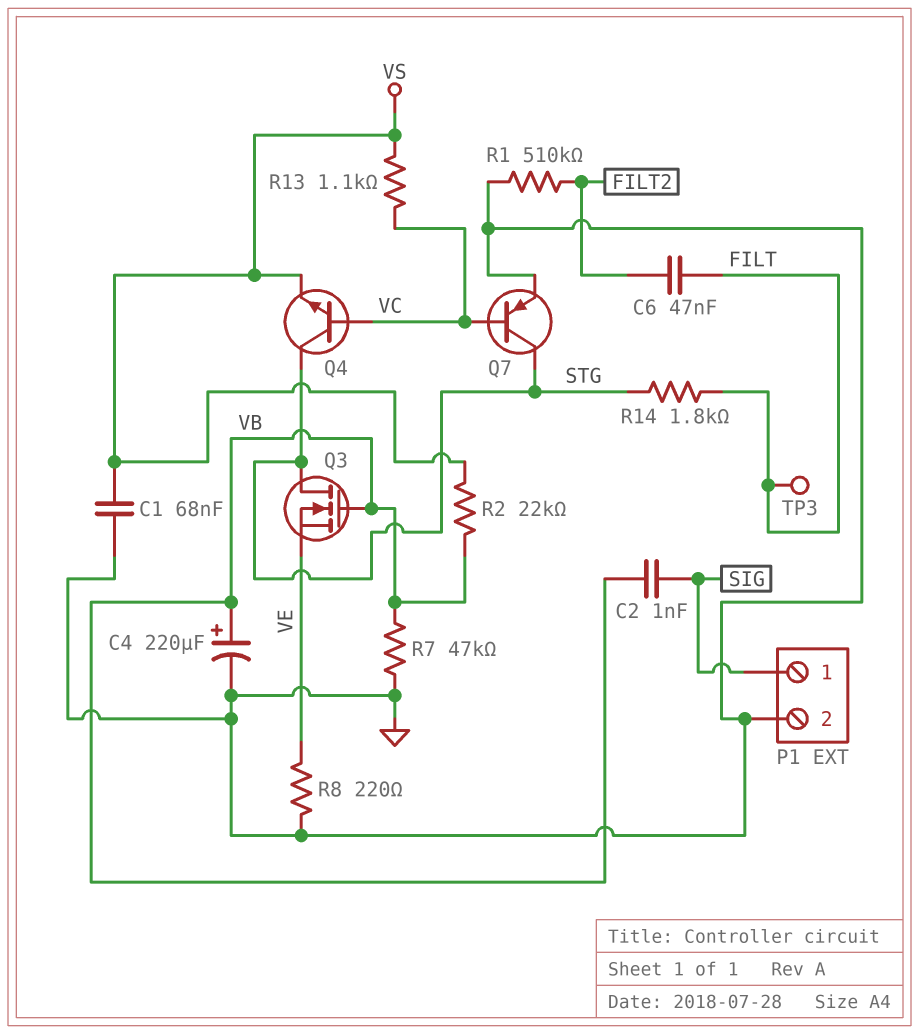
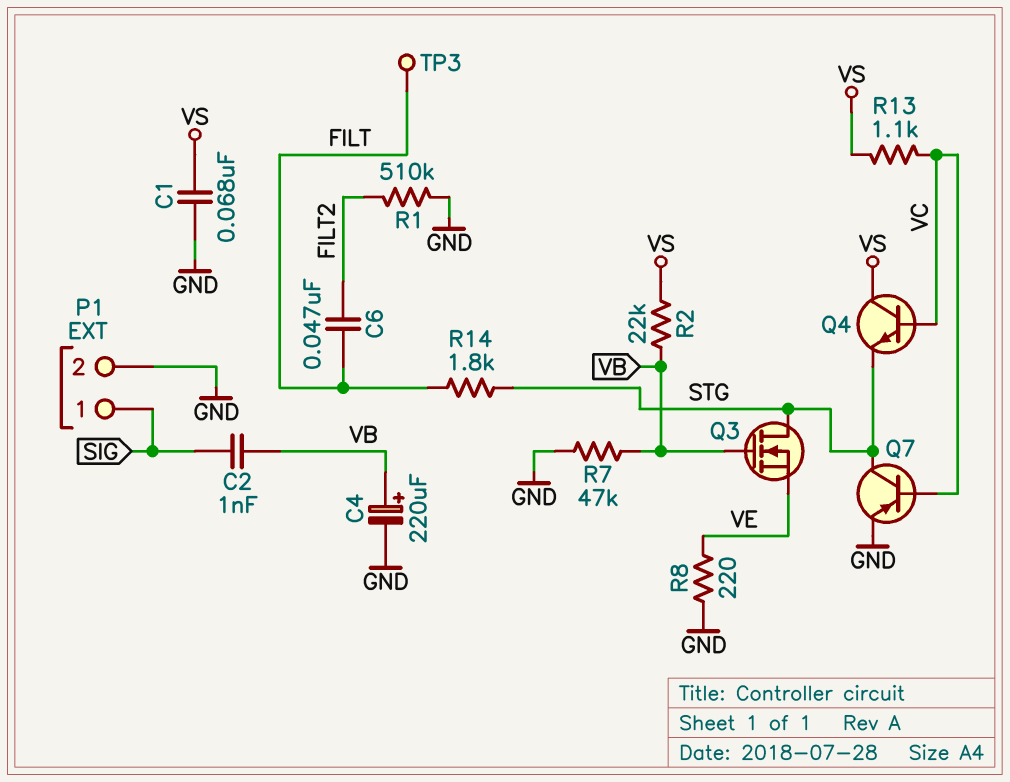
Q4: NPN (B VC, C STG, E VS) -> NPN (B VC, C VS, E STG)

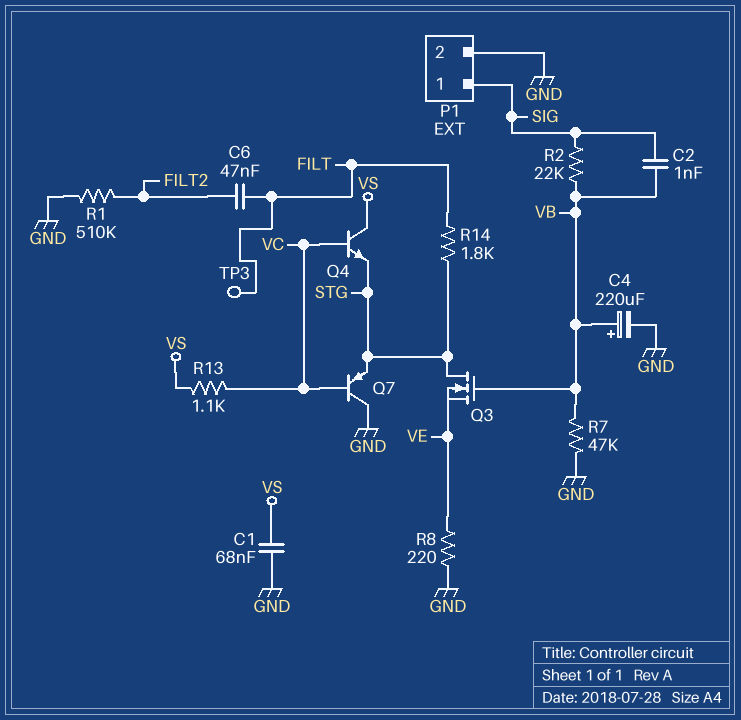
Q7: PNP (B VC, C STG, E GND) -> PNP (B VC, C GND, E STG)
R2: 22k (VB, VS) -> 22k (SIG, VB)

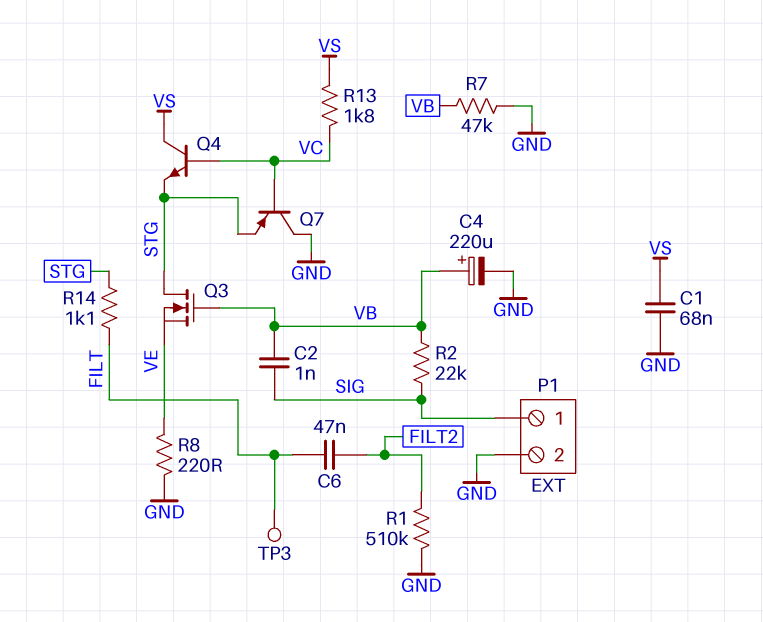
R13: 1.1k (VC, VS) -> 1.8k (VC, VS)
R14: 1.8k (FILT, STG) -> 1.1k (FILT, STG)

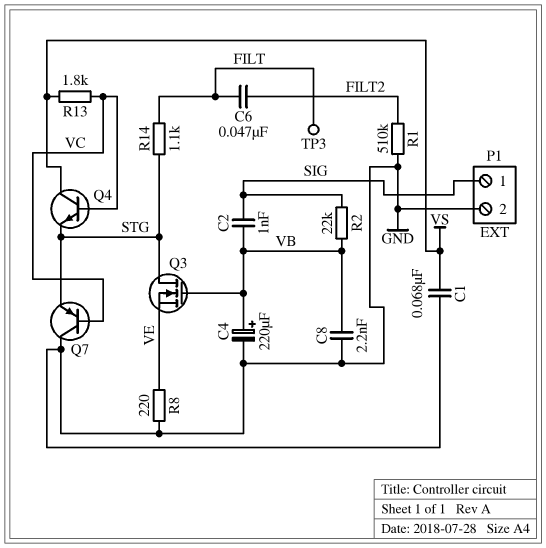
C8: none -> 2.2nF (GND, VB)
R7: 47k (GND, VB) -> none

